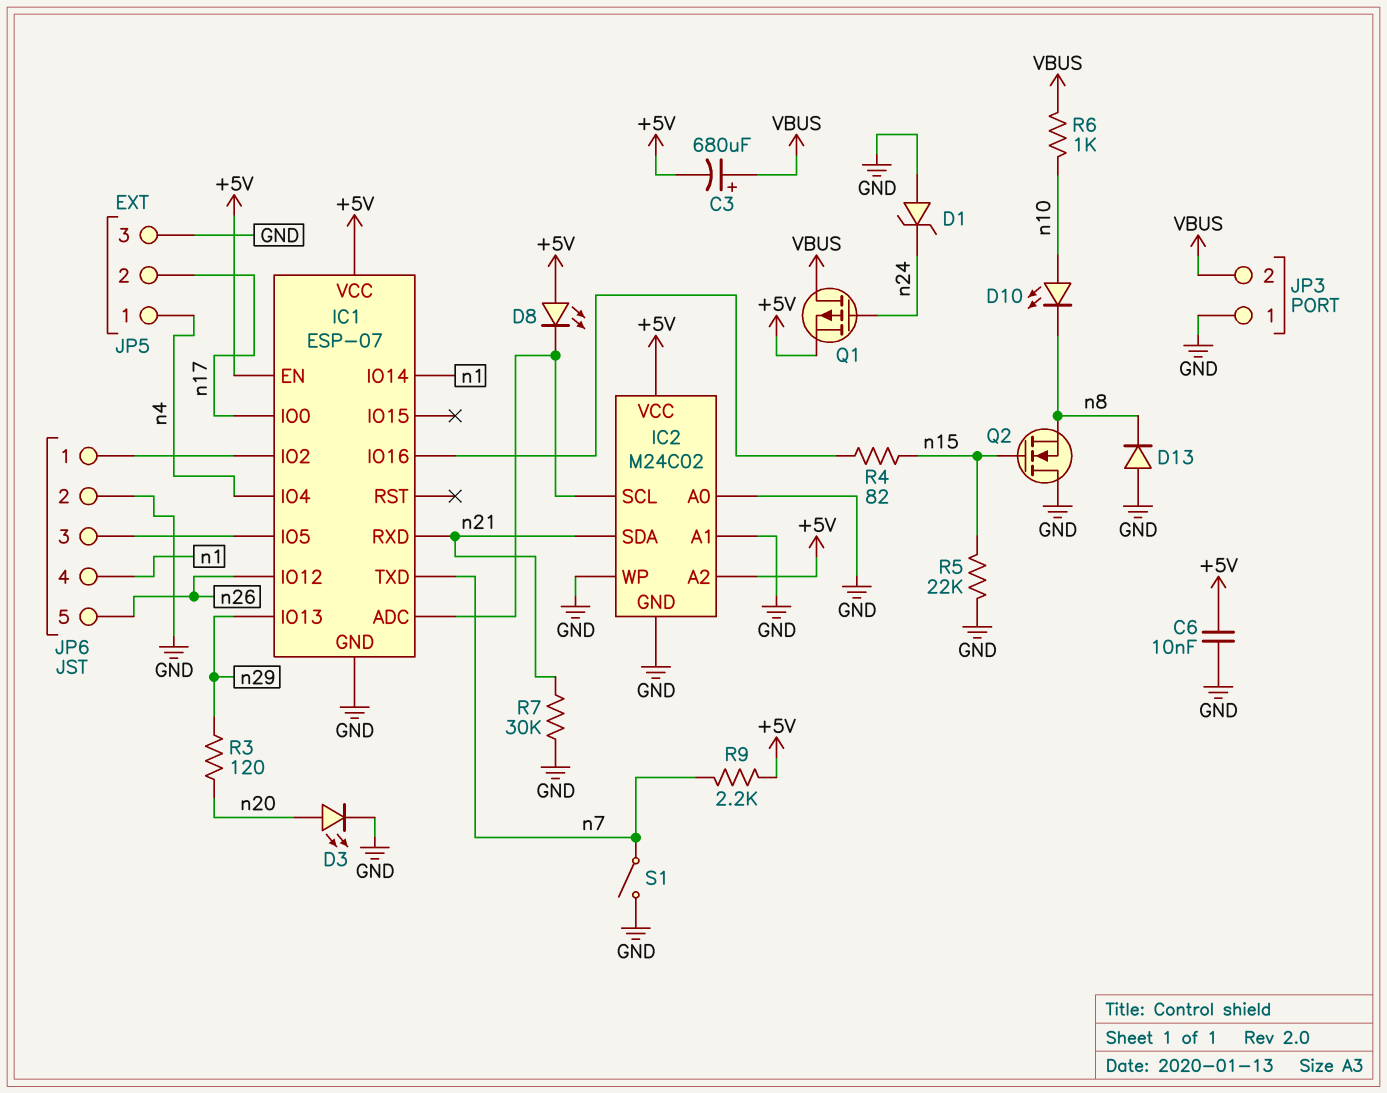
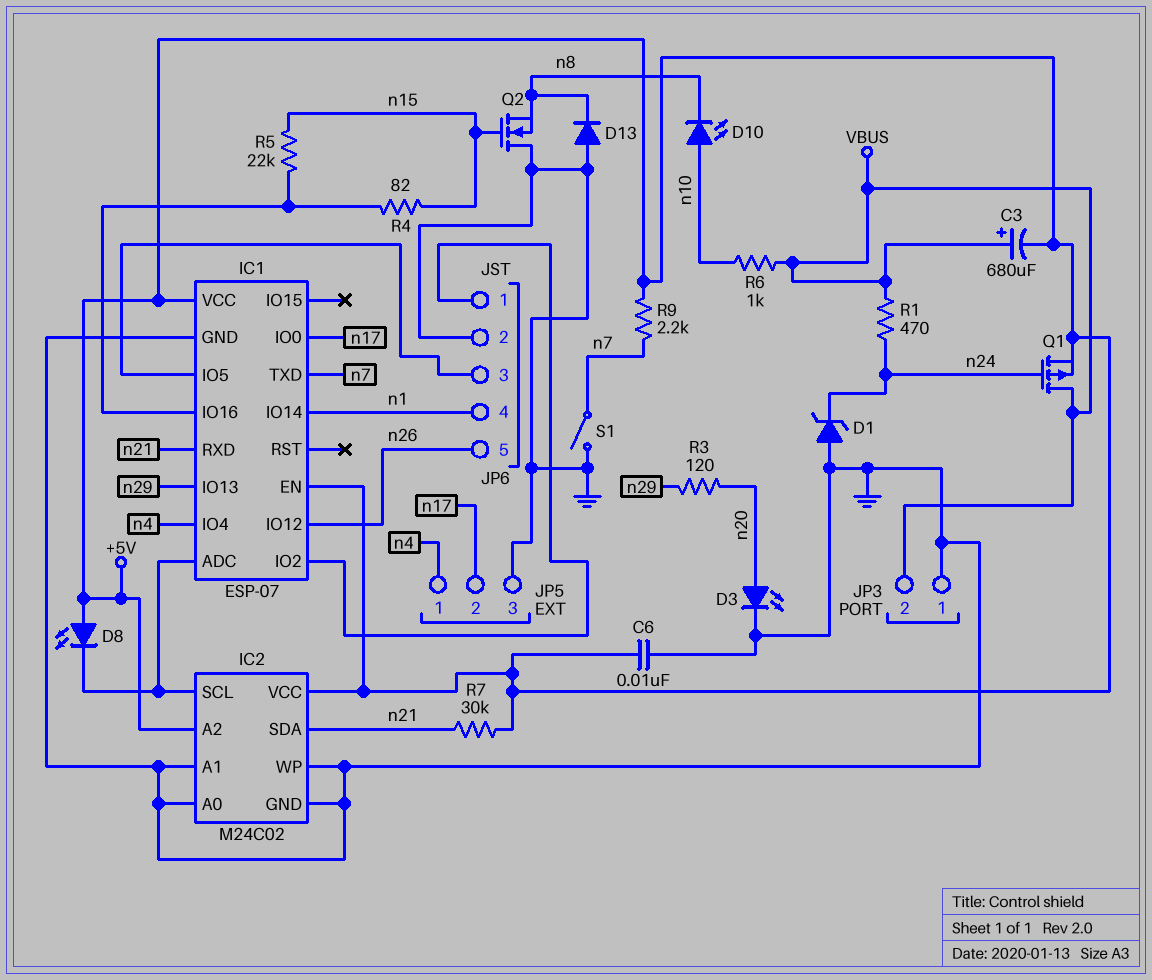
R1: none -> 470 (VBUS, n24)
R5: 22k (GND, n15) -> 22k (IC1/IO16, n15)
R7: 30k (GND, n21) -> 30k (+5V, n21)

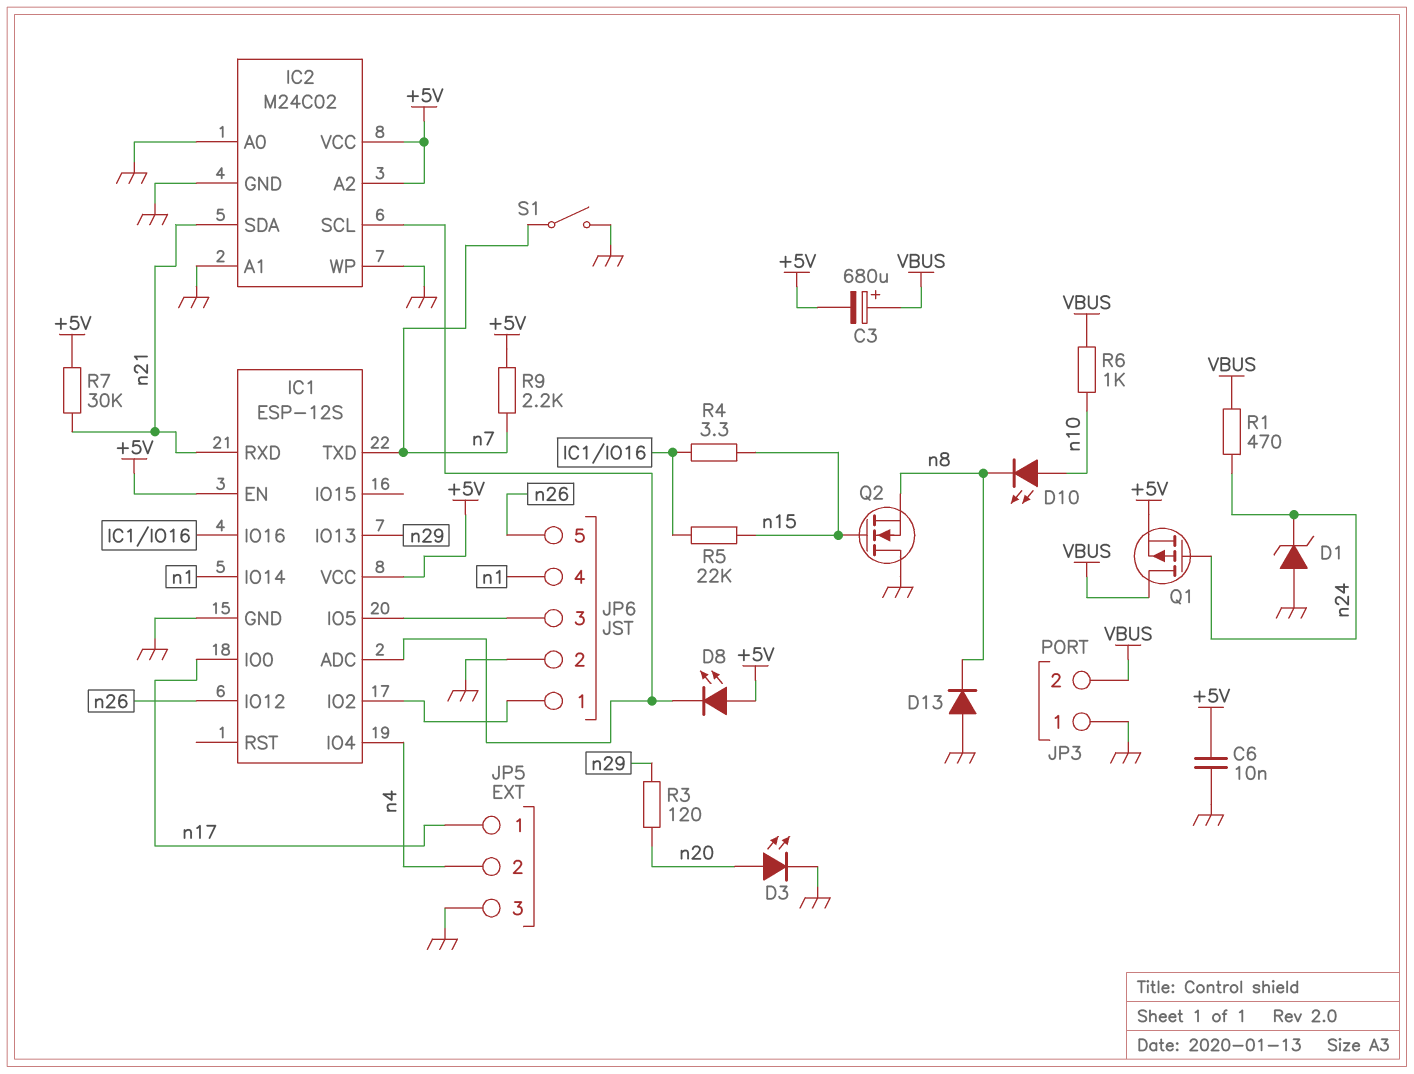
IC1: ESP-07 -> ESP-12S
JP5 pin 1: n4 -> n17
JP5 pin 2: n17 -> n4
R4: 82 (IC1/IO16, n15) -> 3.3 (IC1/IO16, n15)

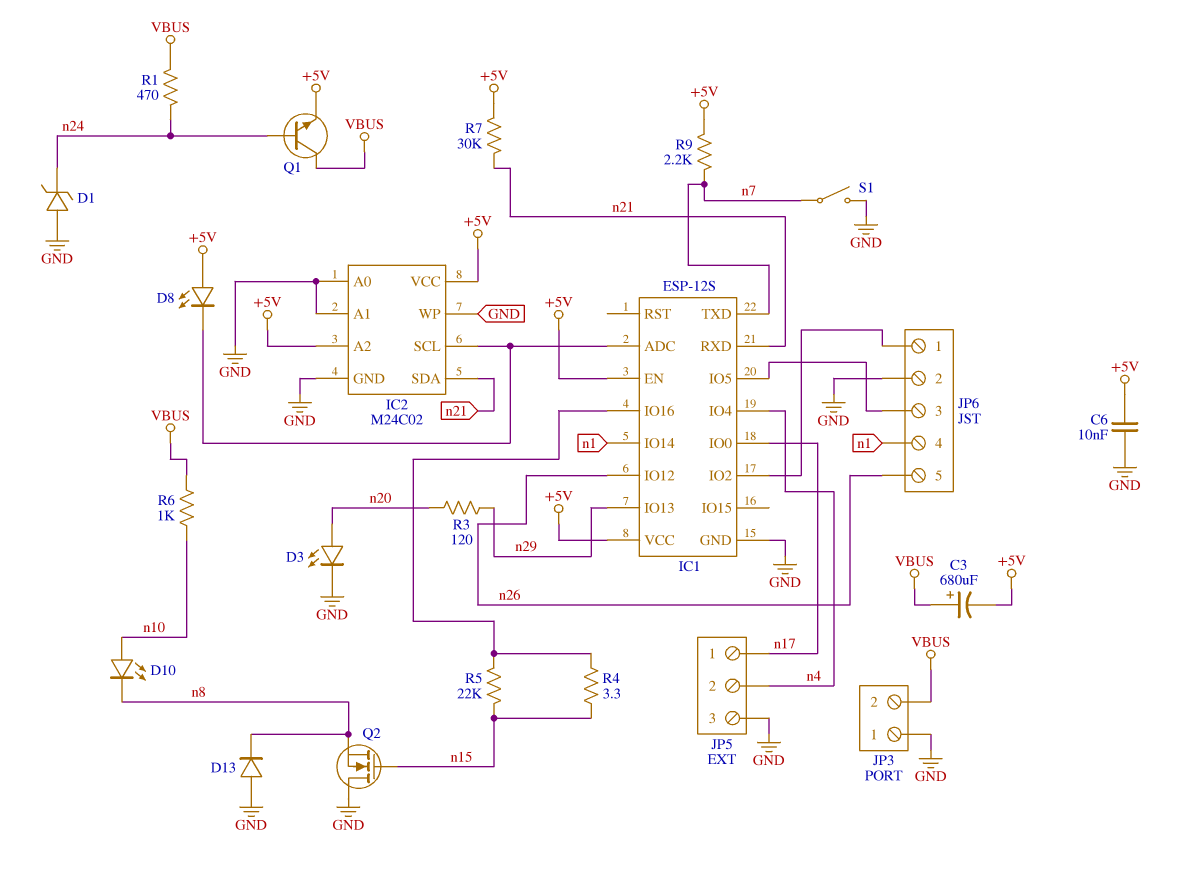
Q1: PMOS (G n24, D VBUS, S +5V) -> NPN (B n24, C VBUS, E +5V)

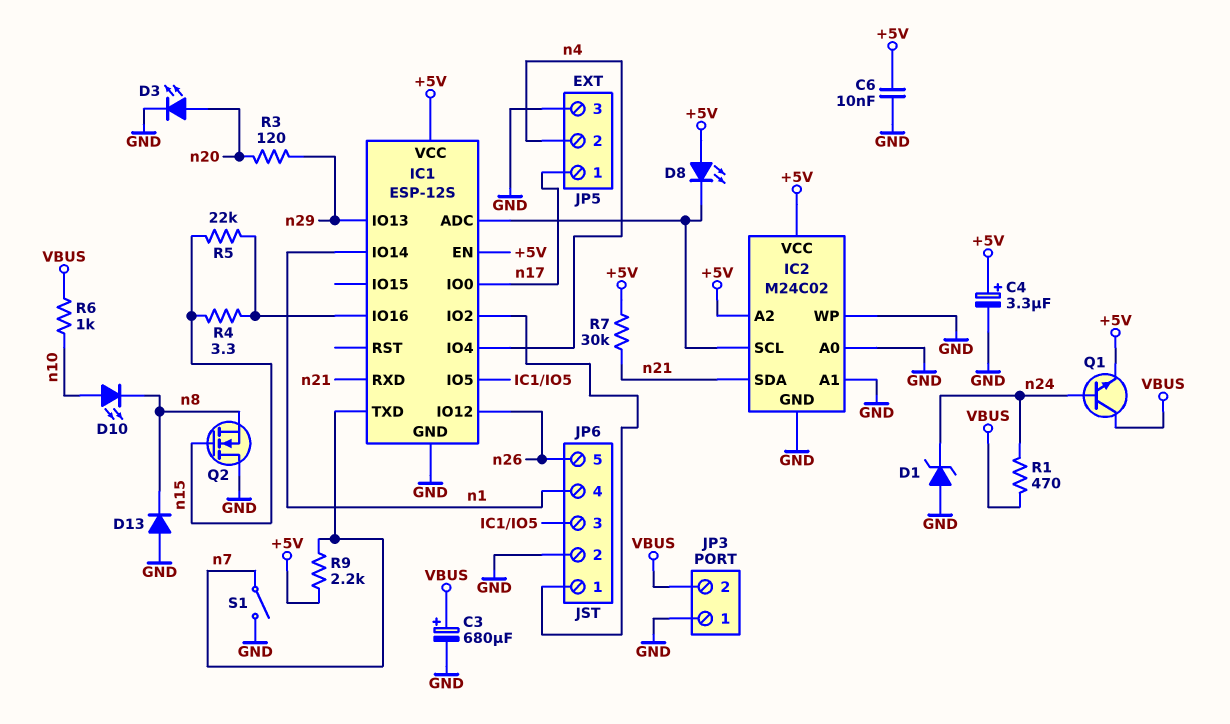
C3: 680uF (plus VBUS, minus +5V) -> 680uF (plus VBUS, minus GND)
C4: none -> 3.3uF (plus +5V, minus GND)

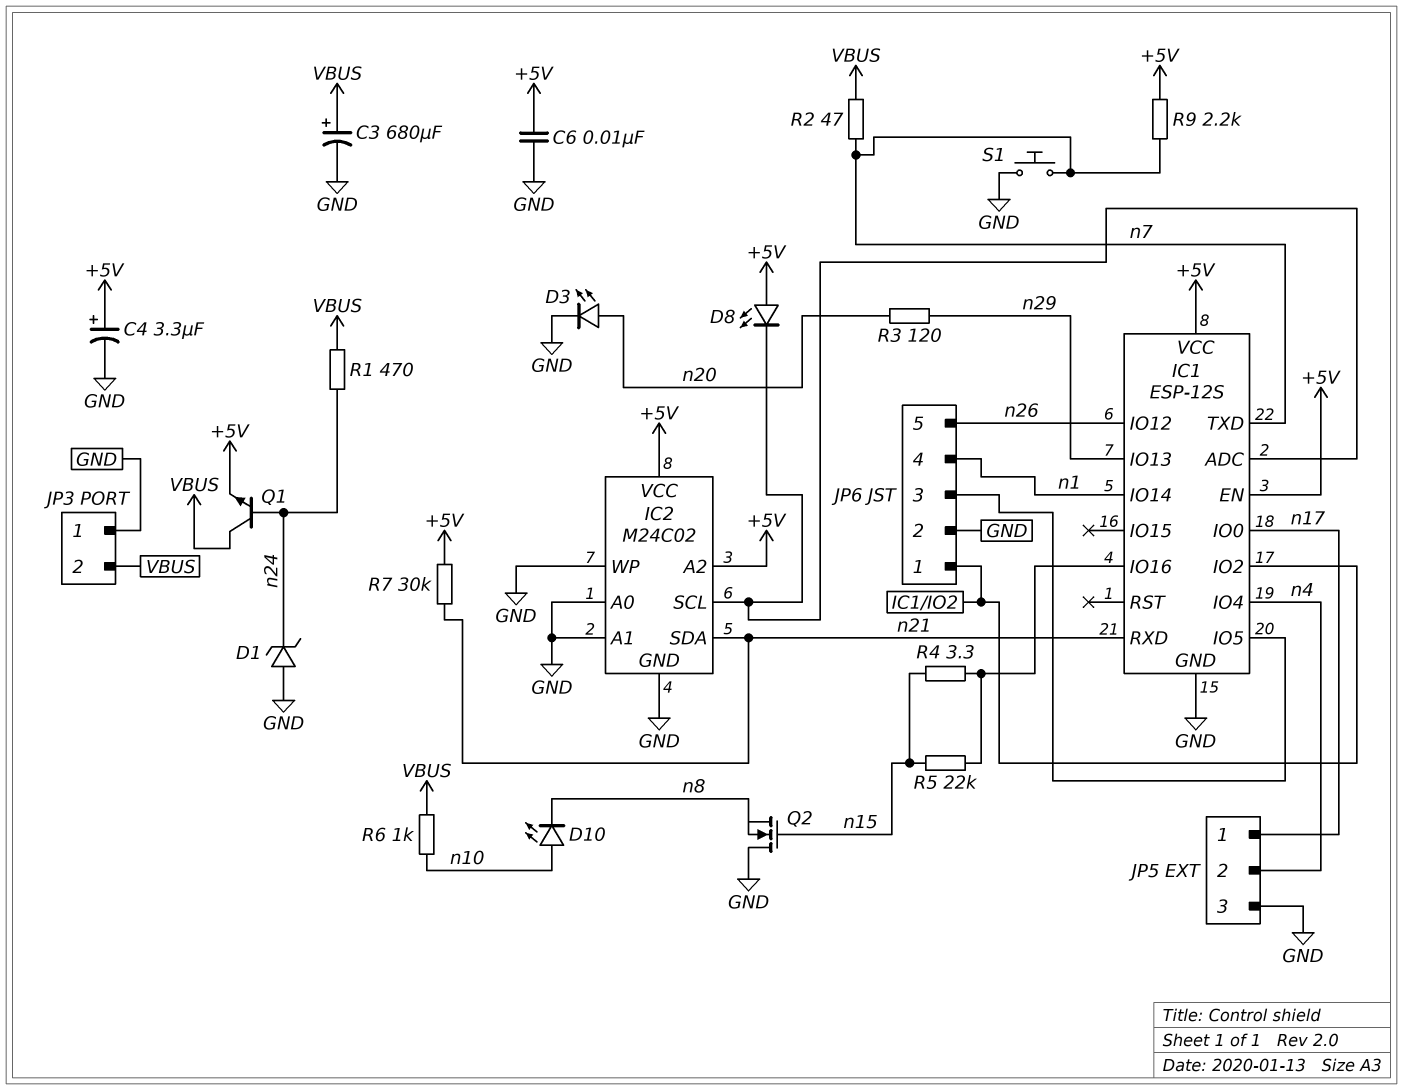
D13: diode (A GND, K n8) -> none
R2: none -> 47 (VBUS, n7)
S1: switch (GND, n7) -> button (GND, n7)

